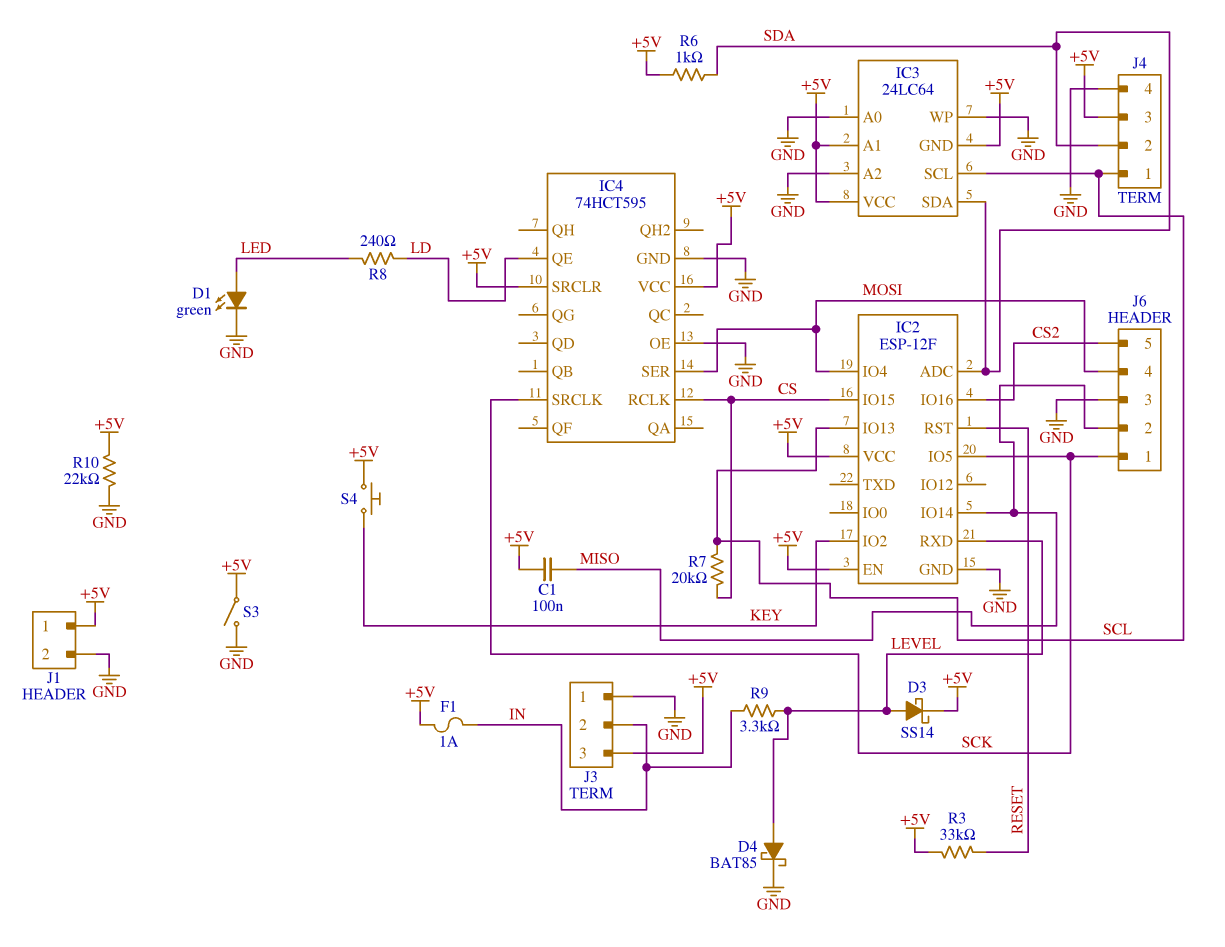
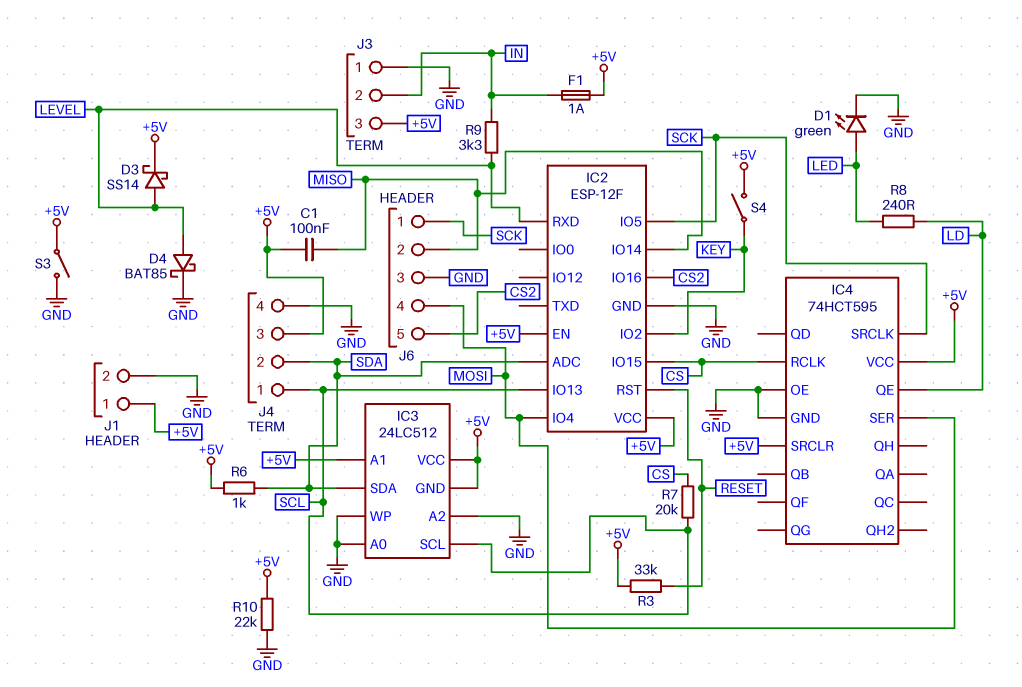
IC3: 24LC64 -> 24LC512
S4: button (+5V, KEY) -> switch (+5V, KEY)

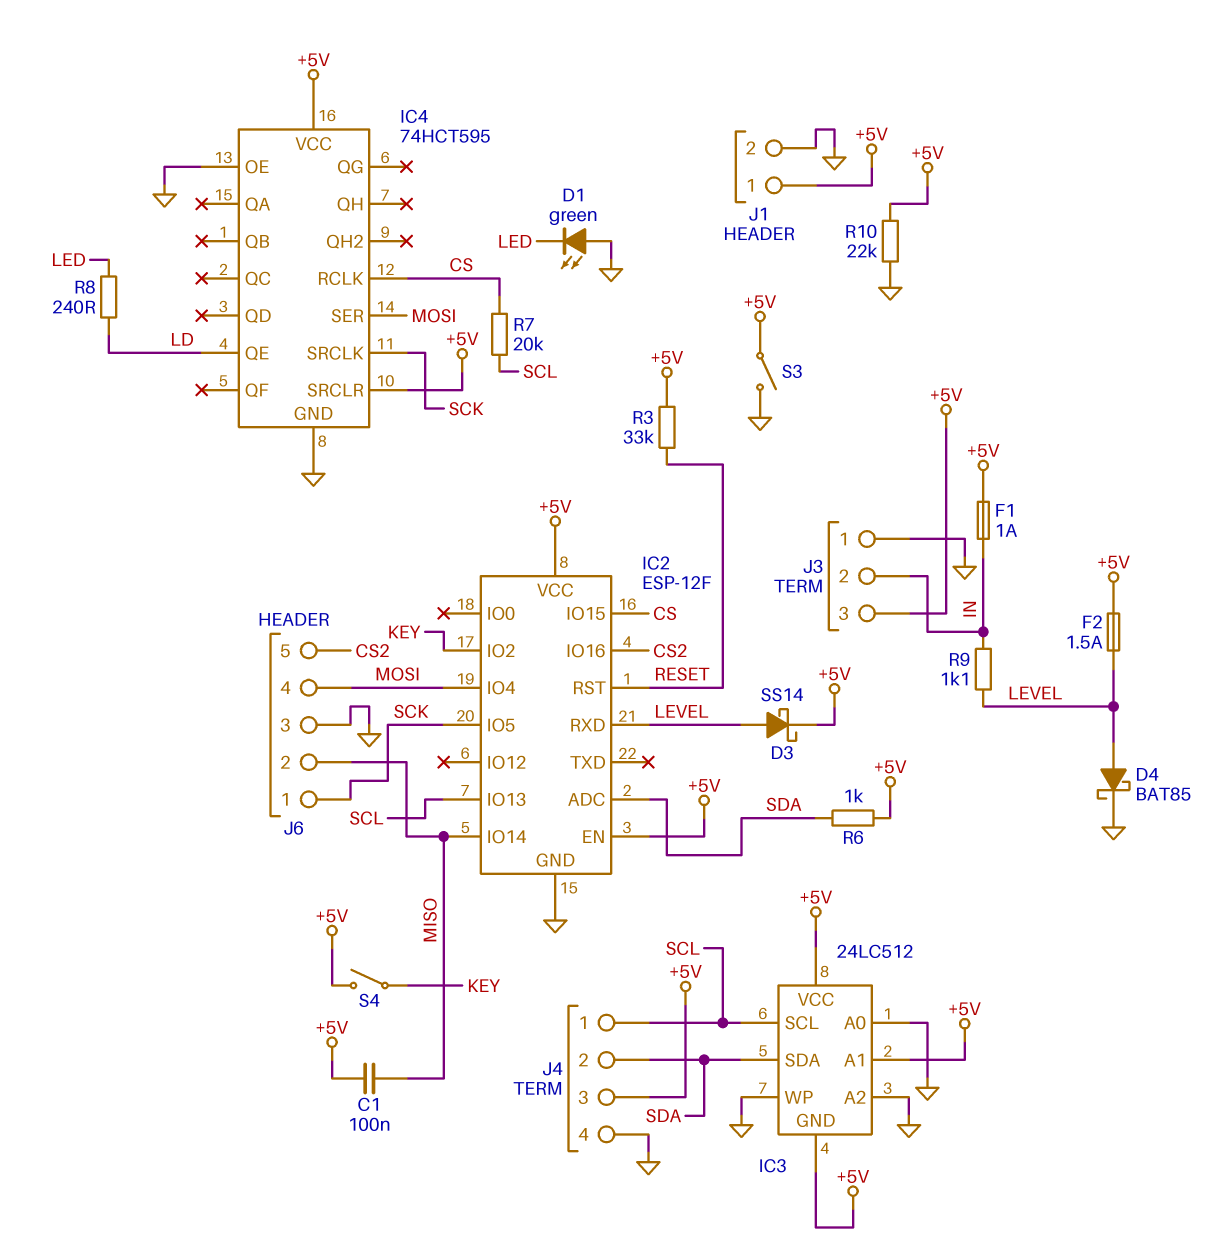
D1: LED green (A LED, K GND) -> LED green (A GND, K LED)
F2: none -> 1.5A (+5V, LEVEL)
R9: 3.3k (IN, LEVEL) -> 1.1k (IN, LEVEL)

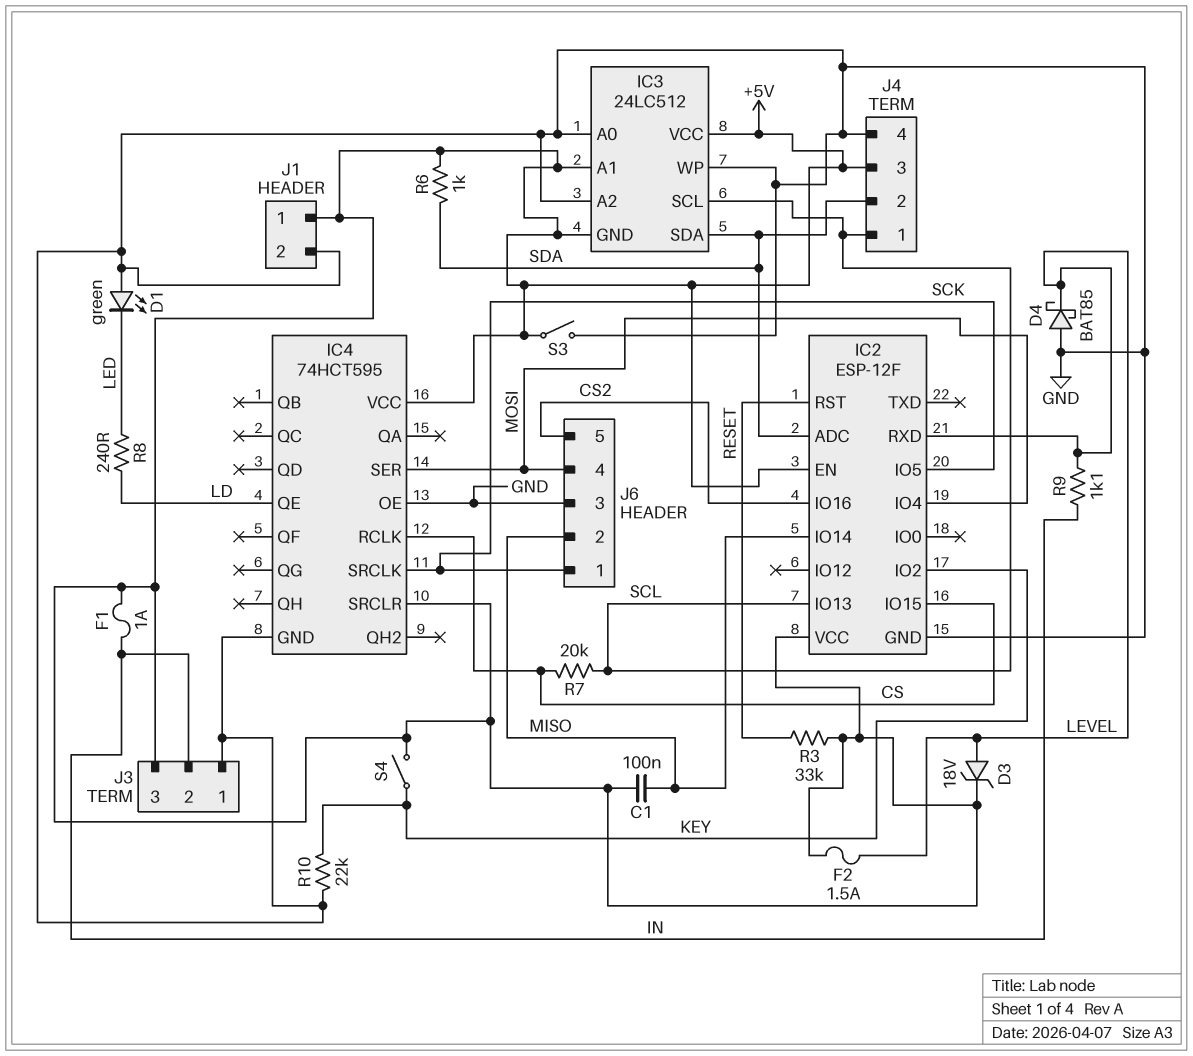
D3: schottky SS14 (A LEVEL, K +5V) -> zener 18V (A LEVEL, K +5V)
D4: schottky BAT85 (A LEVEL, K GND) -> schottky BAT85 (A GND, K LEVEL)
R10: 22k (+5V, GND) -> 22k (GND, KEY)

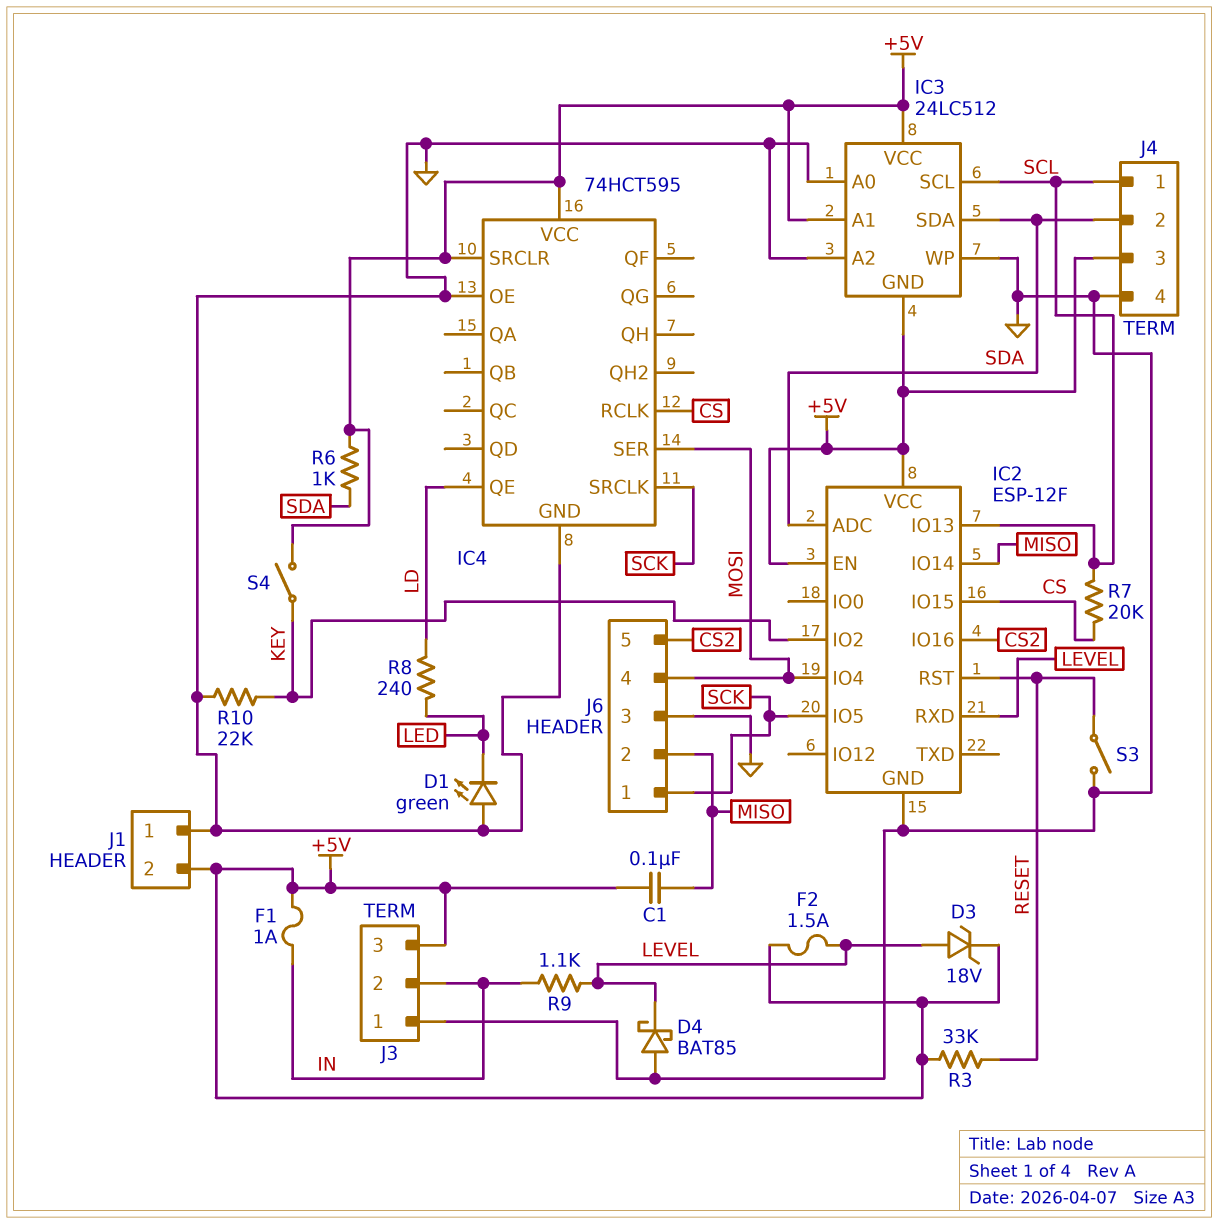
J1 pin 1: +5V -> GND
J1 pin 2: GND -> +5V
S3: switch (+5V, GND) -> switch (GND, RESET)

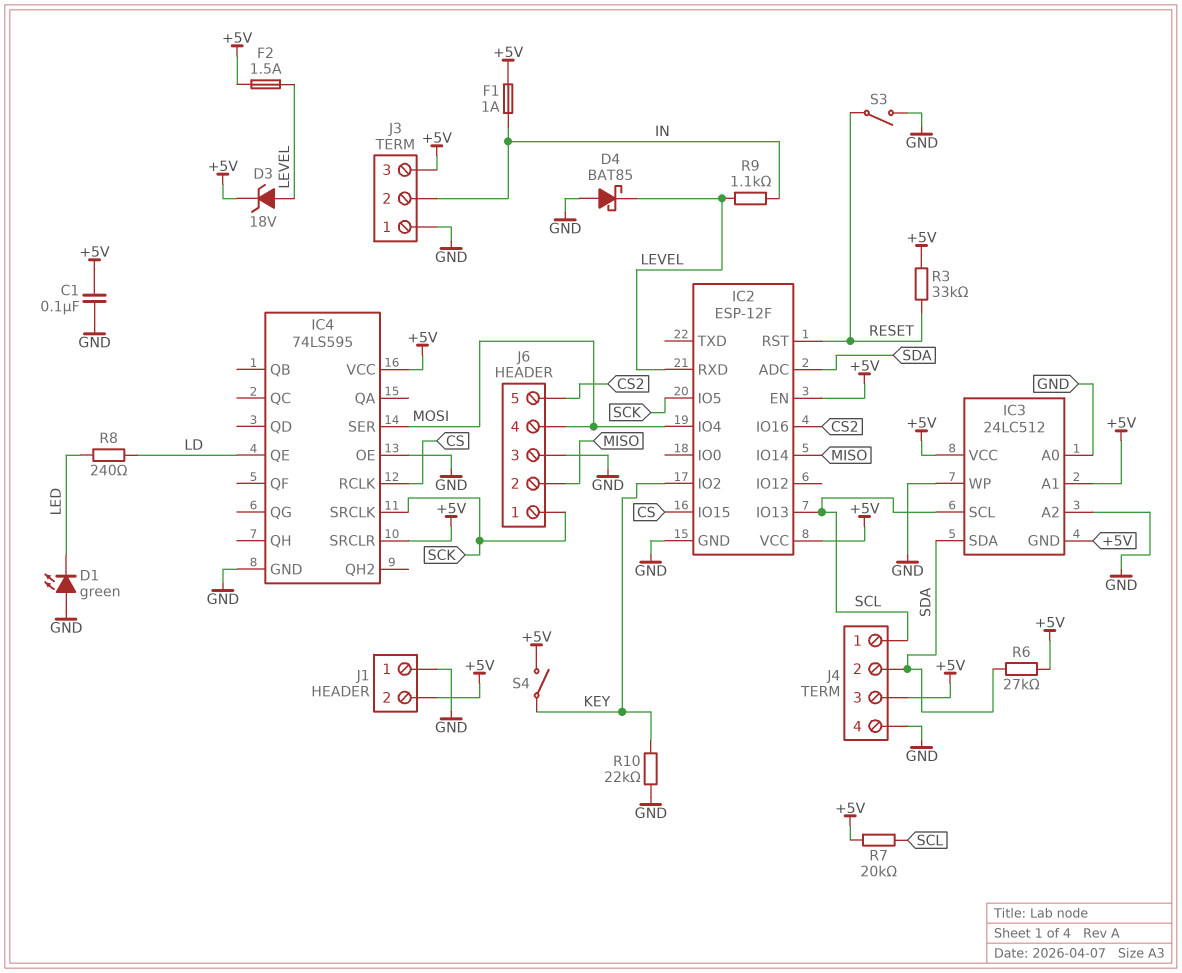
C1: 100nF (+5V, MISO) -> 100nF (+5V, GND)
IC4: 74HCT595 -> 74LS595
R6: 1k (+5V, SDA) -> 27k (+5V, SDA)
R7: 20k (CS, SCL) -> 20k (+5V, SCL)

